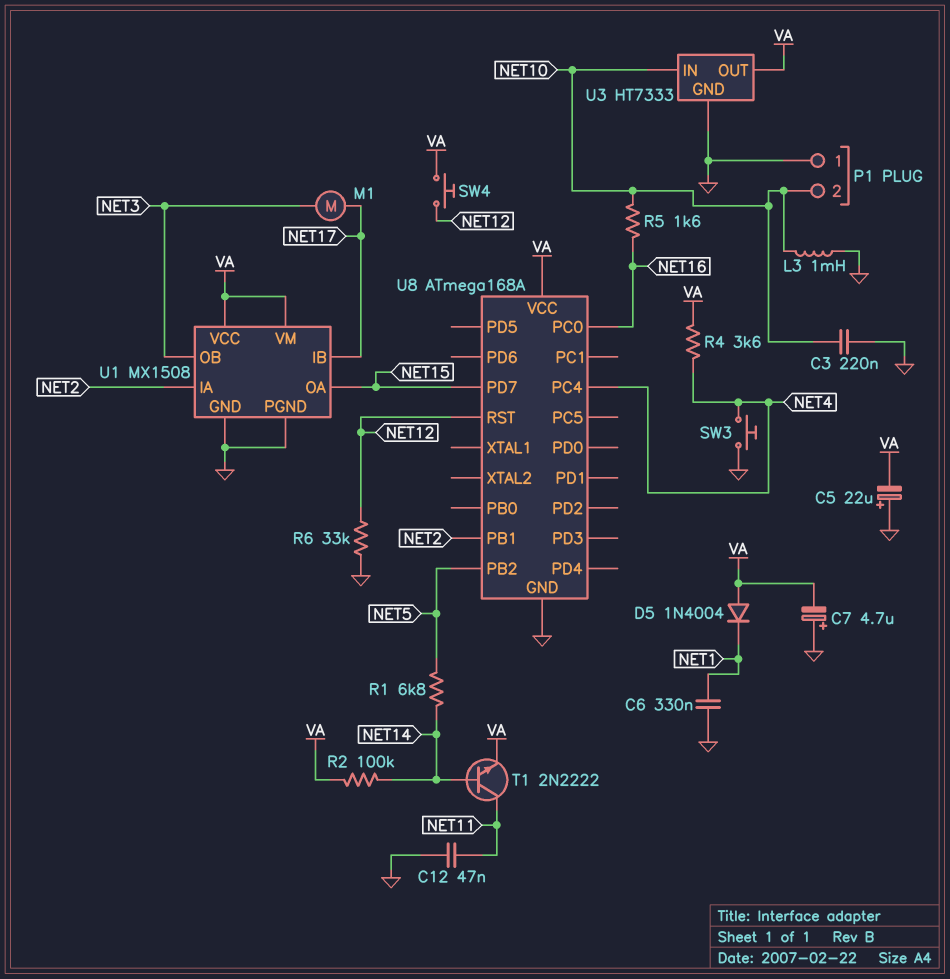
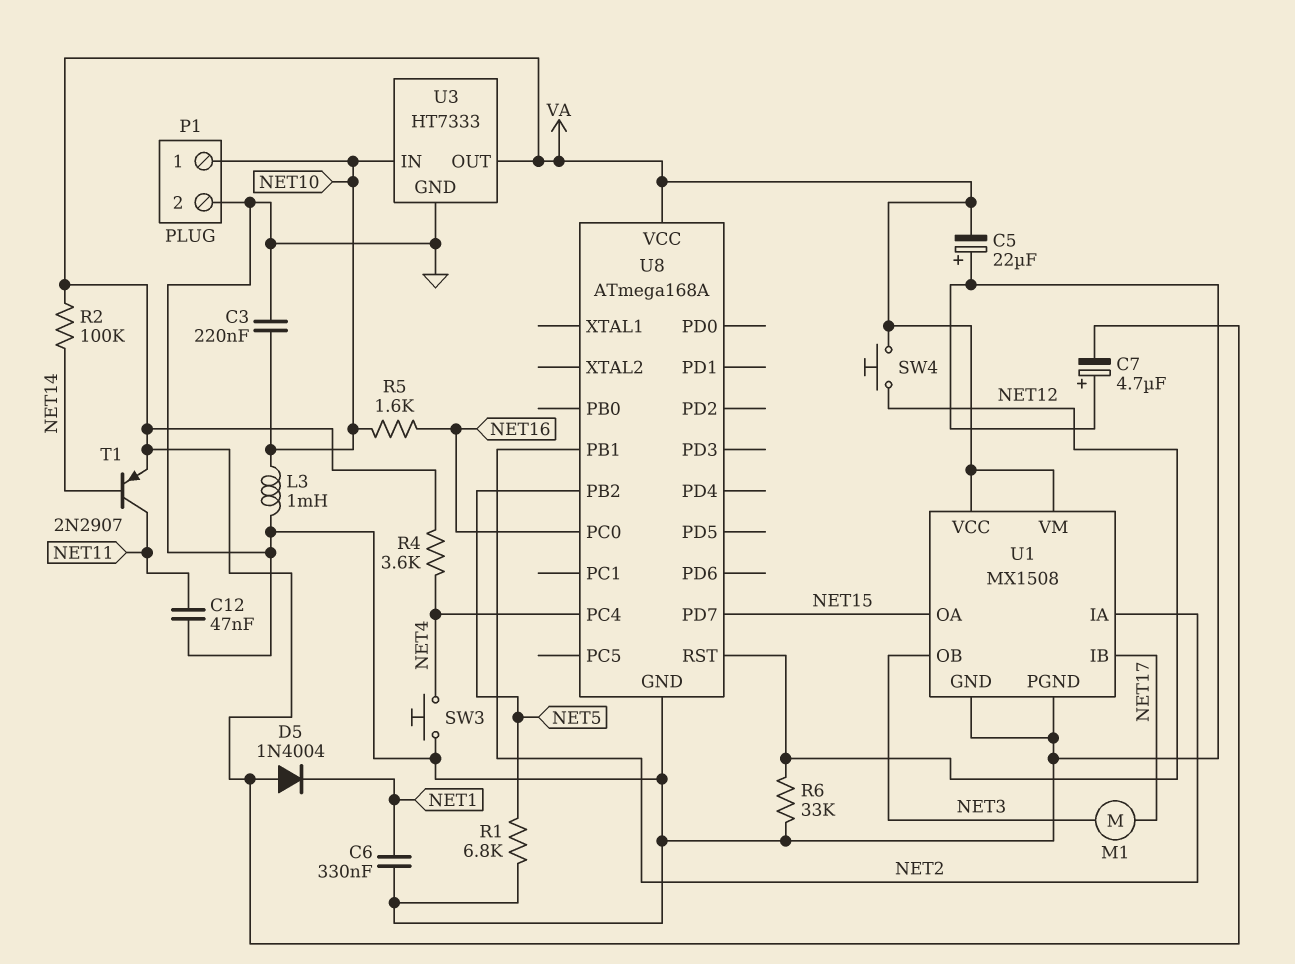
P1 pin 1: GND -> NET10
P1 pin 2: NET10 -> GND
R1: 6.8k (NET5, NET14) -> 6.8k (GND, NET5)
T1: NPN 2N2222 (B NET14, C NET11, E VA) -> PNP 2N2907 (B NET14, C NET11, E VA)

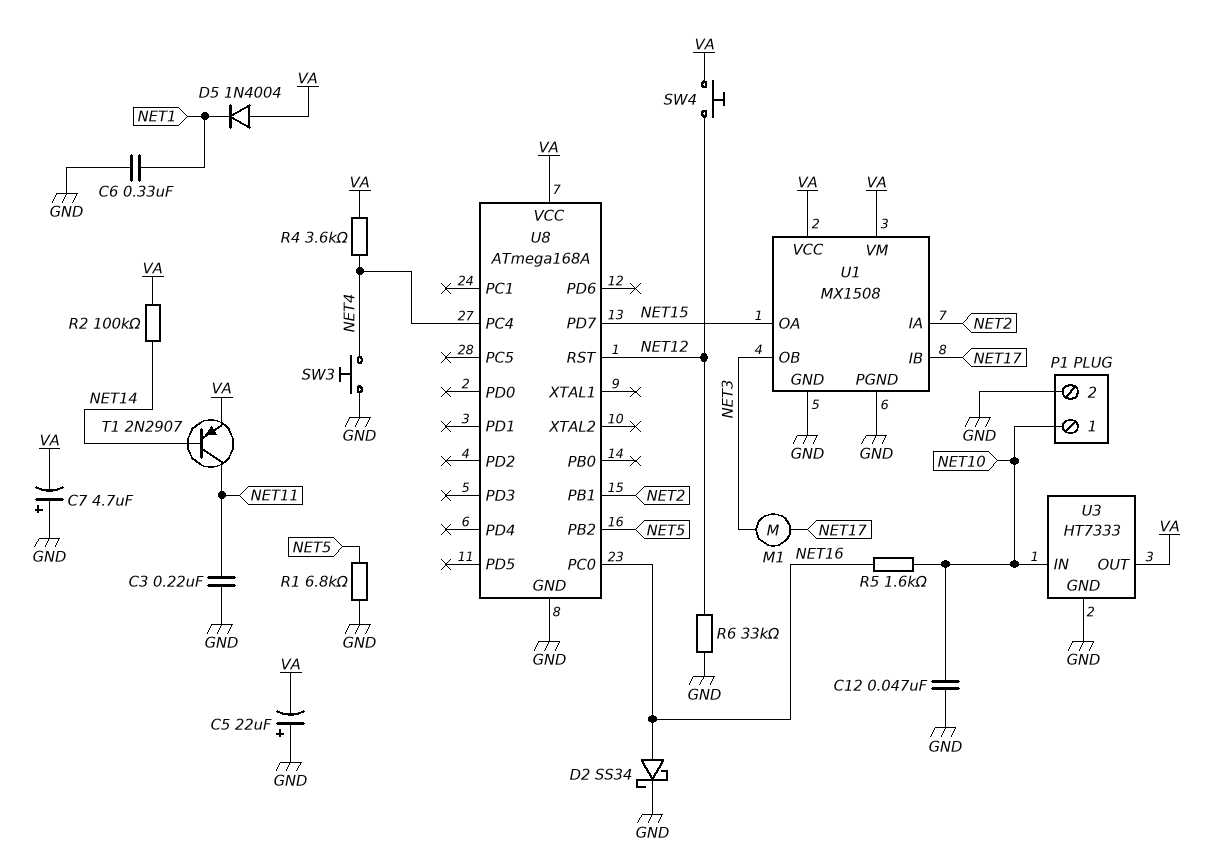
C3: 220nF (GND, NET10) -> 220nF (GND, NET11)
C12: 47nF (GND, NET11) -> 47nF (GND, NET10)
D2: none -> schottky SS34 (A NET16, K GND)
L3: 1mH (GND, NET10) -> none

